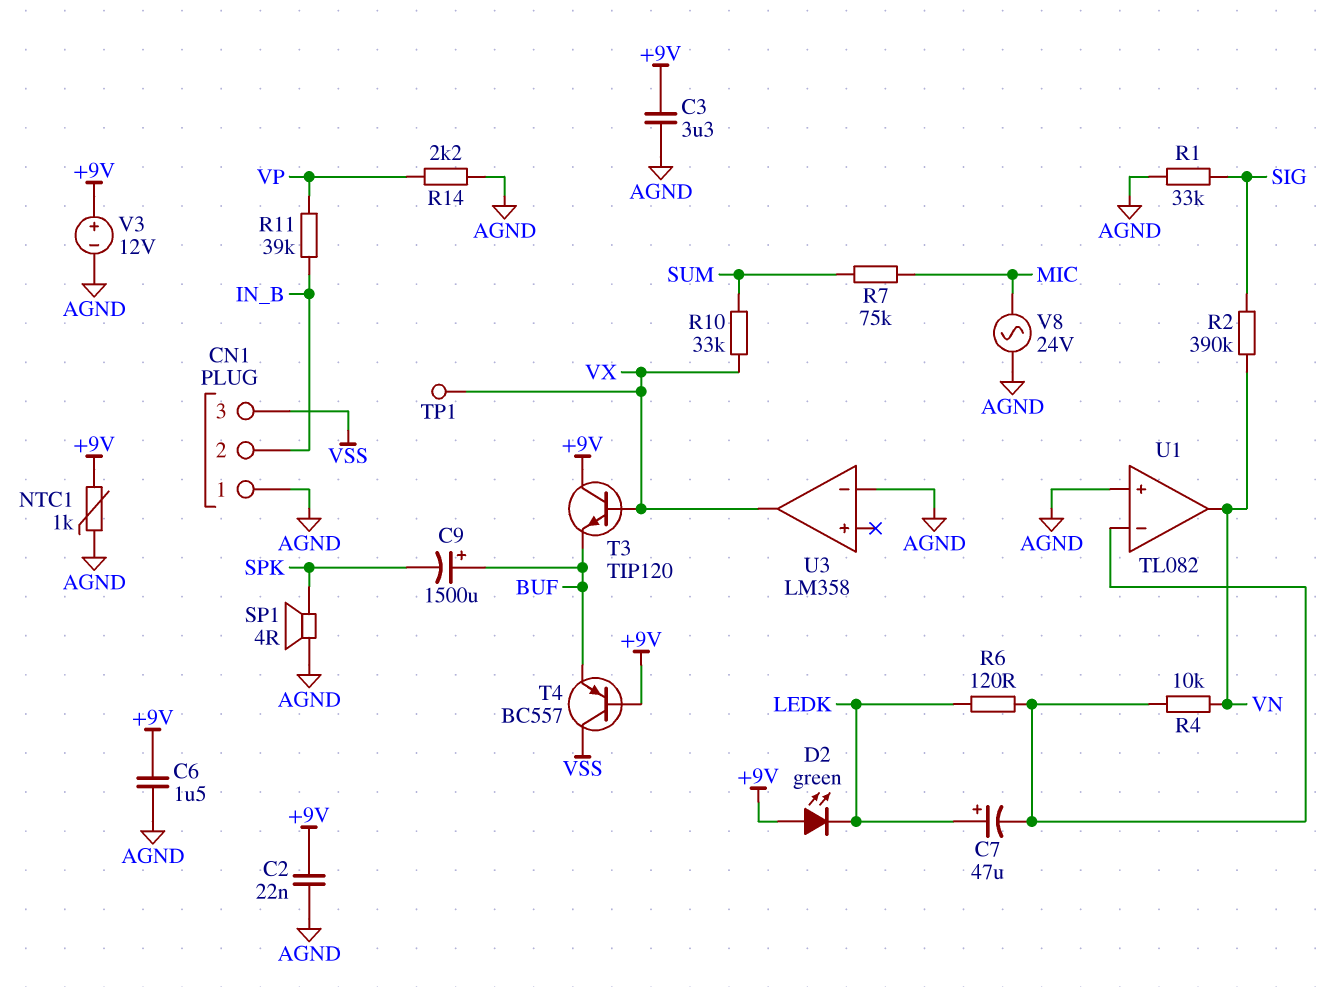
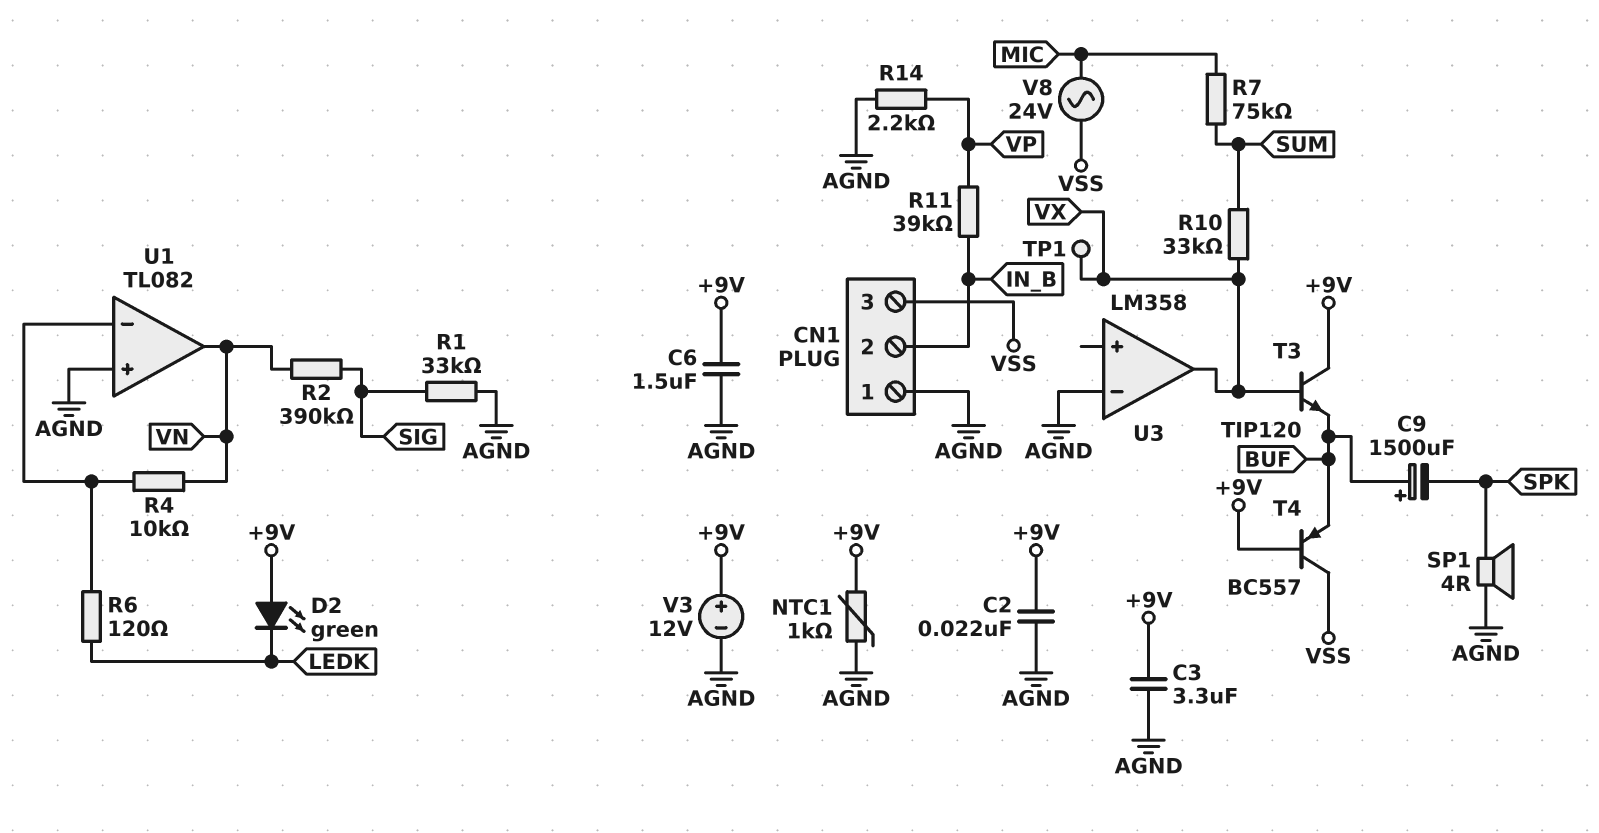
C7: 47uF (plus LEDK, minus U1/in-) -> none
V8: AC 24V (AGND, MIC) -> AC 24V (MIC, VSS)

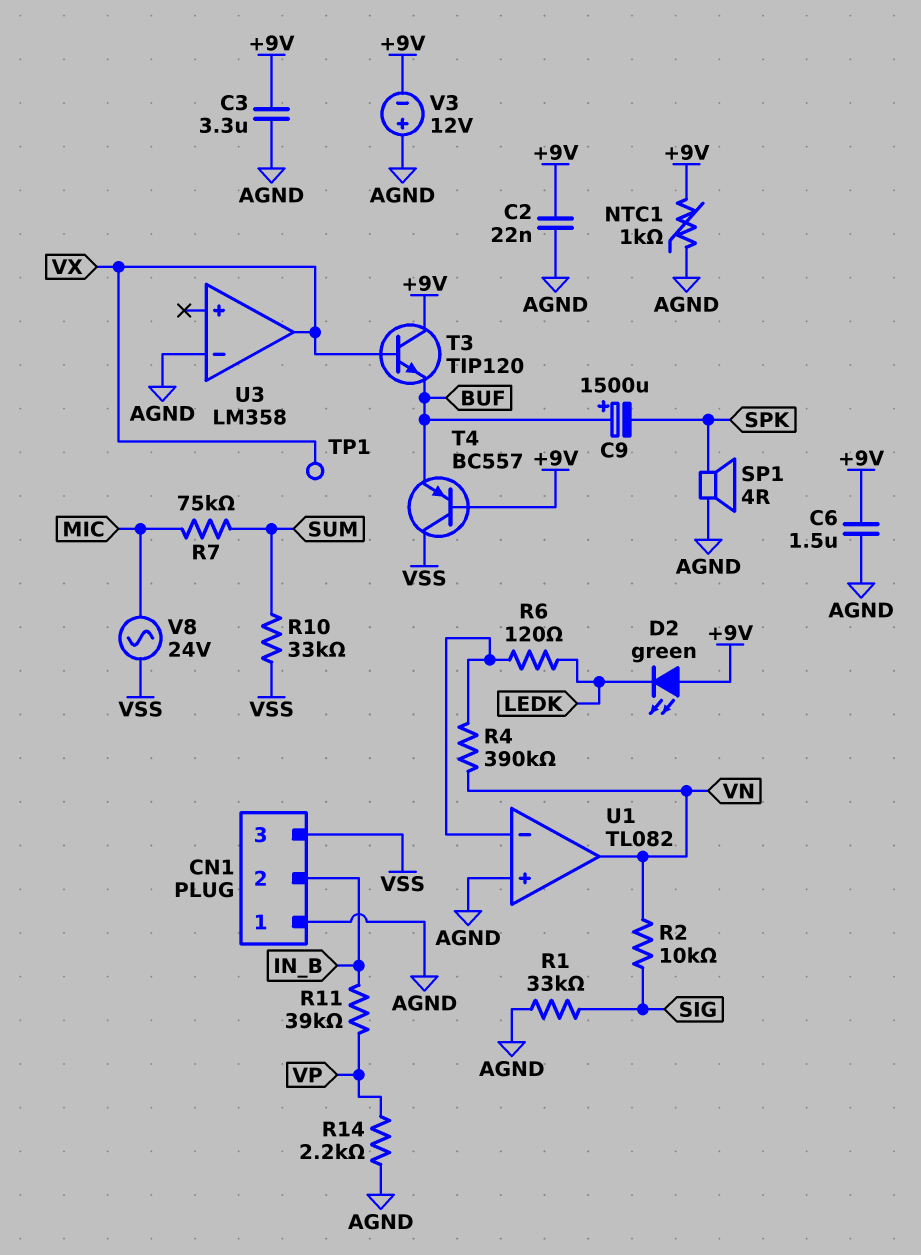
R2: 390k (SIG, VN) -> 10k (SIG, VN)
R4: 10k (U1/in-, VN) -> 390k (U1/in-, VN)
R10: 33k (SUM, VX) -> 33k (SUM, VSS)
V3: 12V (plus +9V, minus AGND) -> 12V (plus AGND, minus +9V)

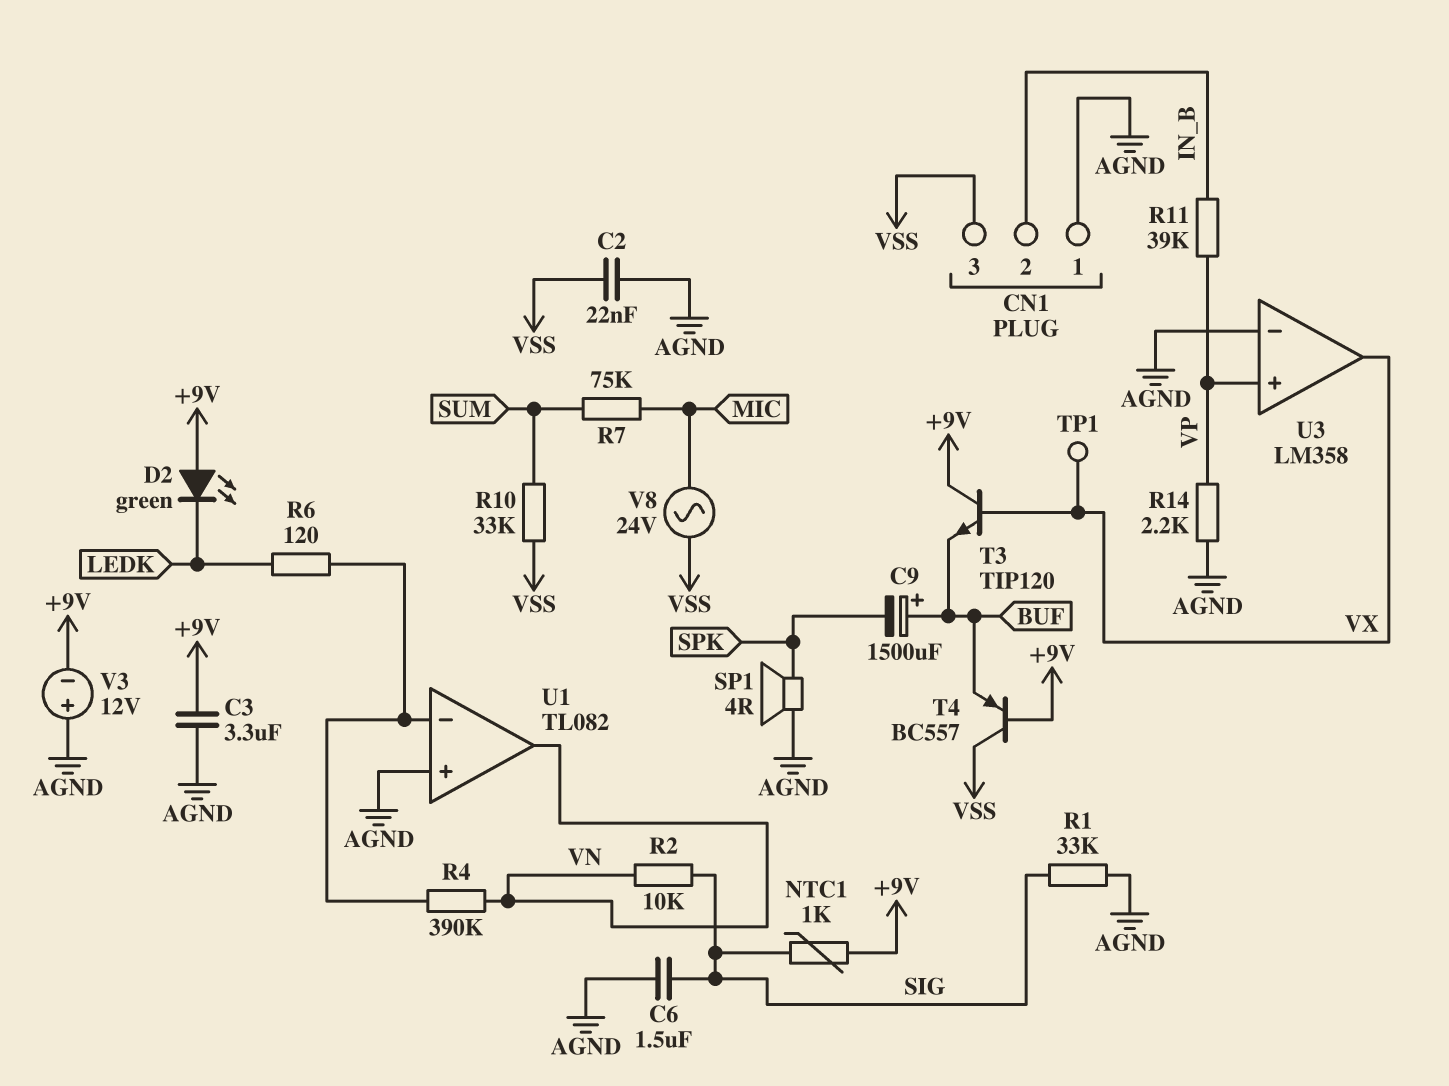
C2: 22nF (+9V, AGND) -> 22nF (AGND, VSS)
C6: 1.5uF (+9V, AGND) -> 1.5uF (AGND, SIG)
NTC1: 1k (+9V, AGND) -> 1k (+9V, SIG)
U3 pin in+: none -> VP

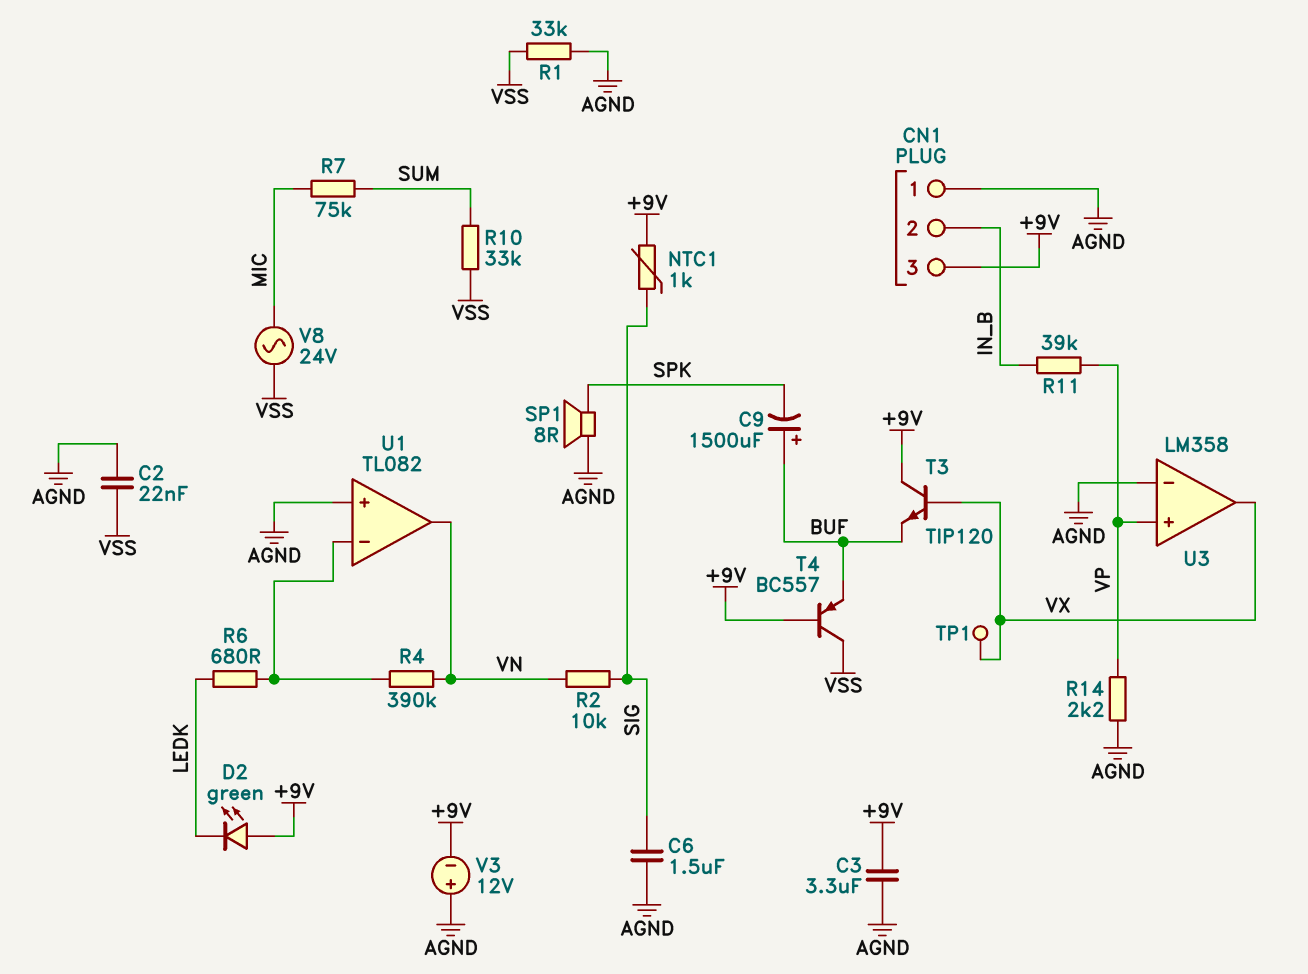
CN1 pin 3: VSS -> +9V
R1: 33k (AGND, SIG) -> 33k (AGND, VSS)
R6: 120 (LEDK, U1/in-) -> 680 (LEDK, U1/in-)
SP1: speaker 4R (AGND, SPK) -> speaker 8R (AGND, SPK)

